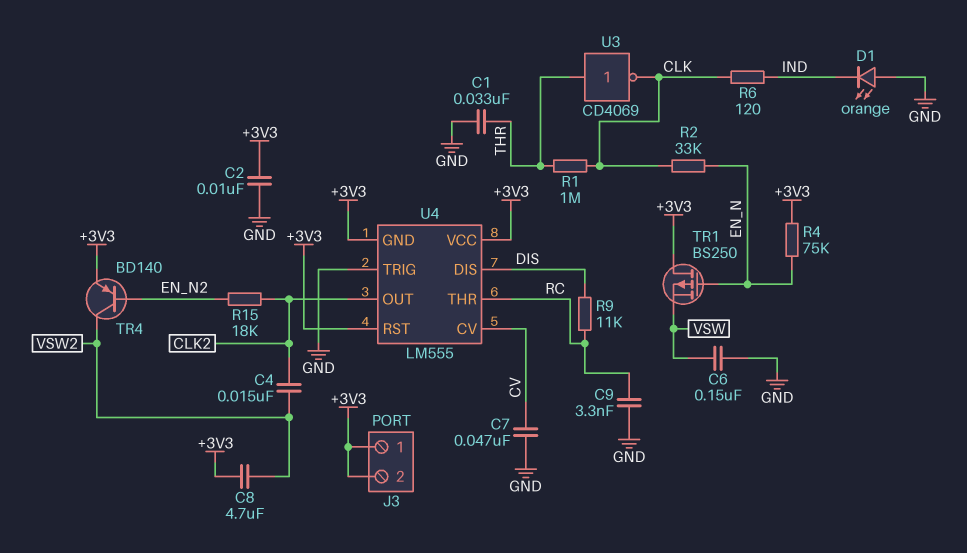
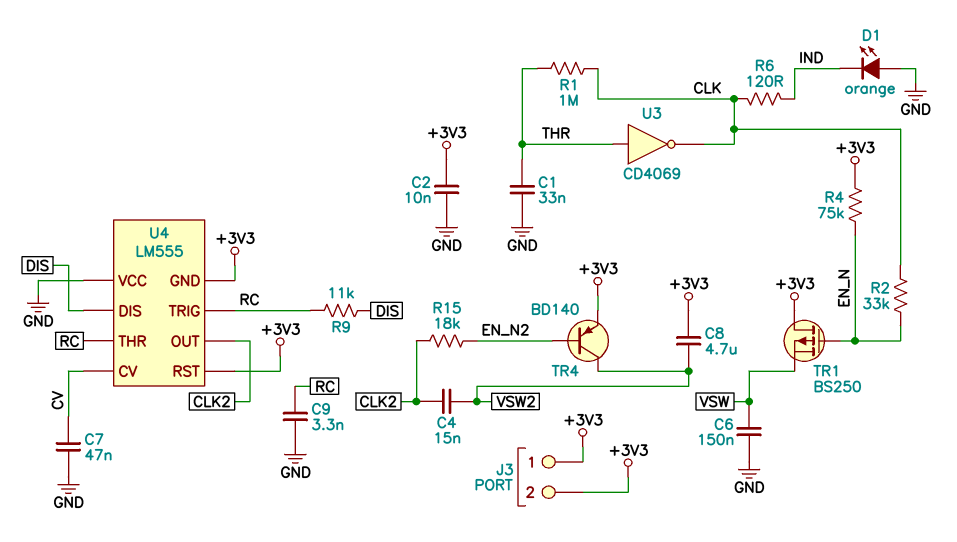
U4 pin TRIG: GND -> RC
U4 pin VCC: +3V3 -> GND

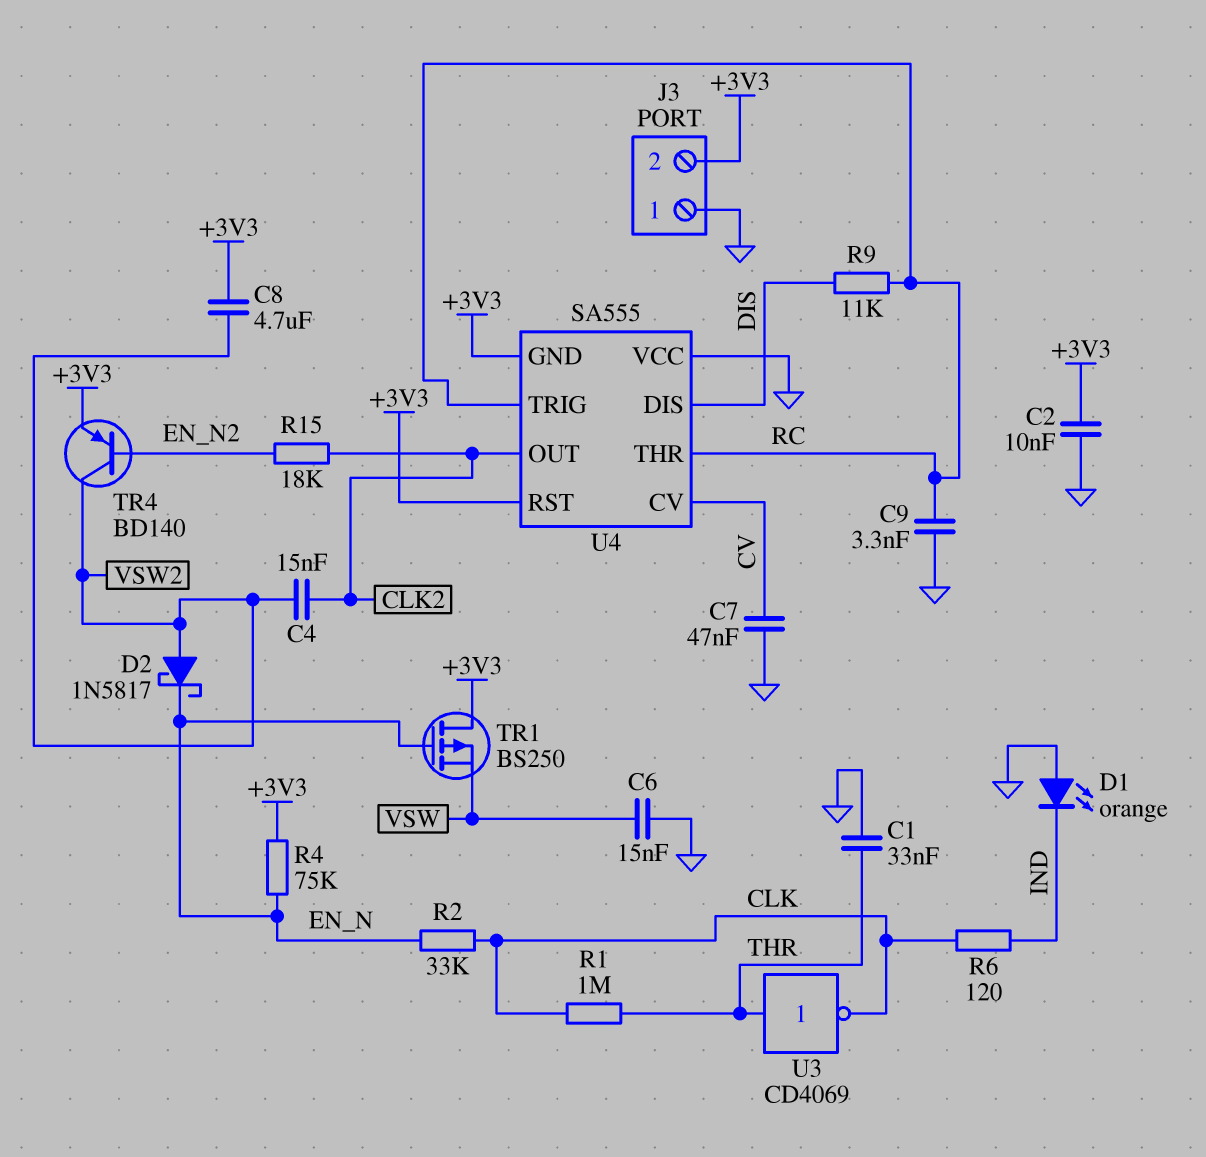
C6: 150nF (GND, VSW) -> 15nF (GND, VSW)
D2: none -> schottky 1N5817 (A VSW2, K EN_N)
J3 pin 1: +3V3 -> GND
U4: LM555 -> SA555

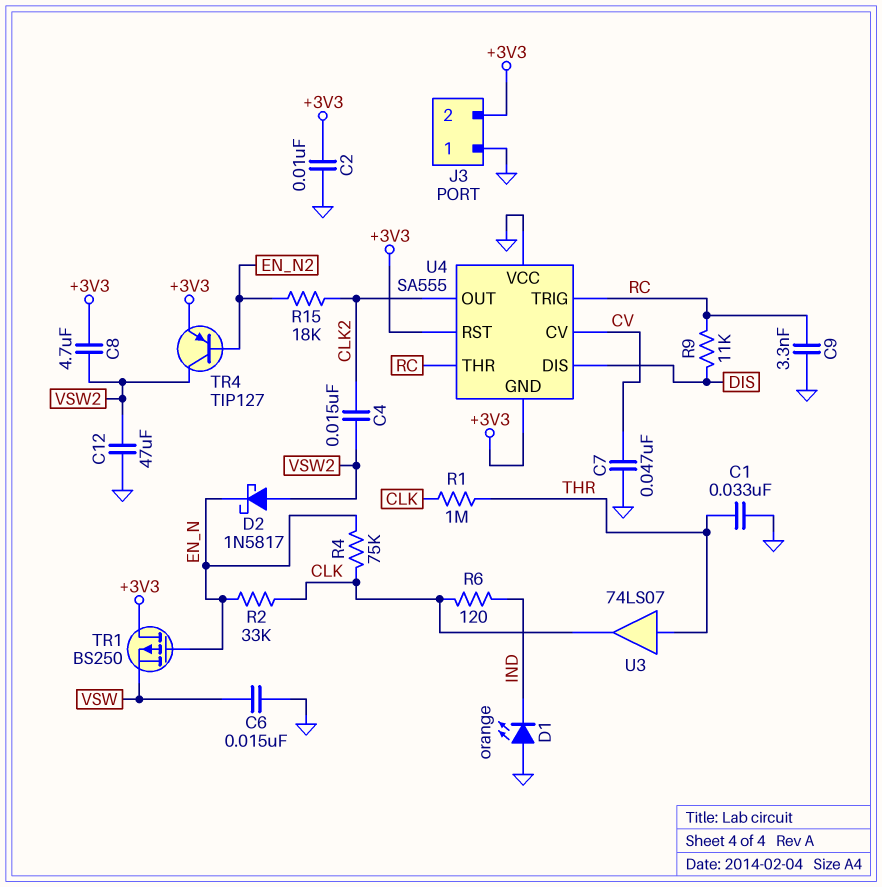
C12: none -> 47uF (GND, VSW2)
R4: 75k (+3V3, EN_N) -> 75k (CLK, EN_N)
TR4: PNP BD140 (B EN_N2, C VSW2, E +3V3) -> PNP TIP127 (B EN_N2, C VSW2, E +3V3)
U3: NOT CD4069 (in THR, out CLK) -> buffer 74LS07 (in THR, out CLK)

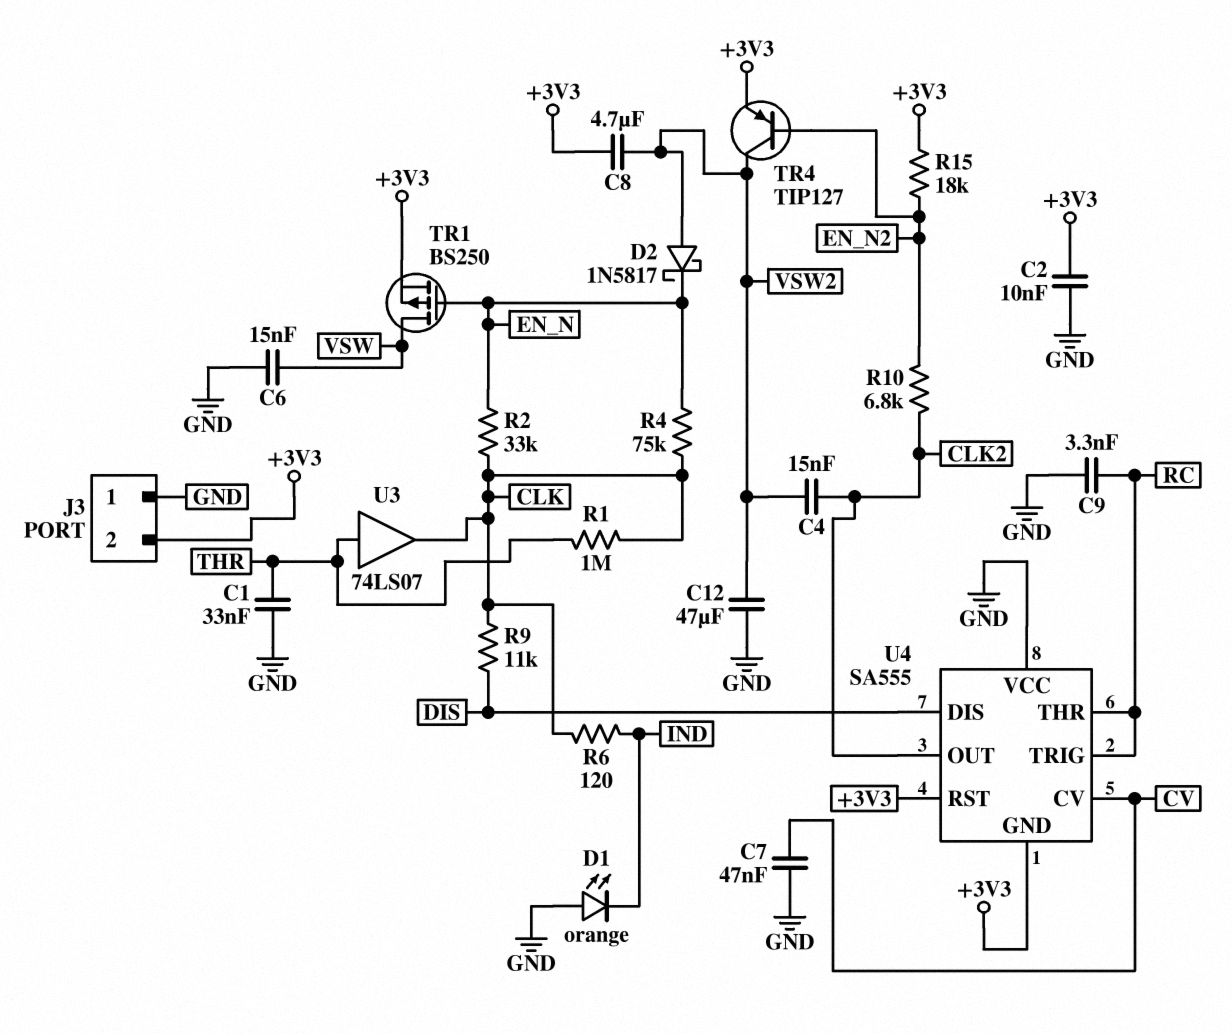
R9: 11k (DIS, RC) -> 11k (CLK, DIS)
R10: none -> 6.8k (CLK2, EN_N2)
R15: 18k (CLK2, EN_N2) -> 18k (+3V3, EN_N2)
TR1: PMOS BS250 (G EN_N, D +3V3, S VSW) -> PMOS BS250 (G EN_N, D VSW, S +3V3)

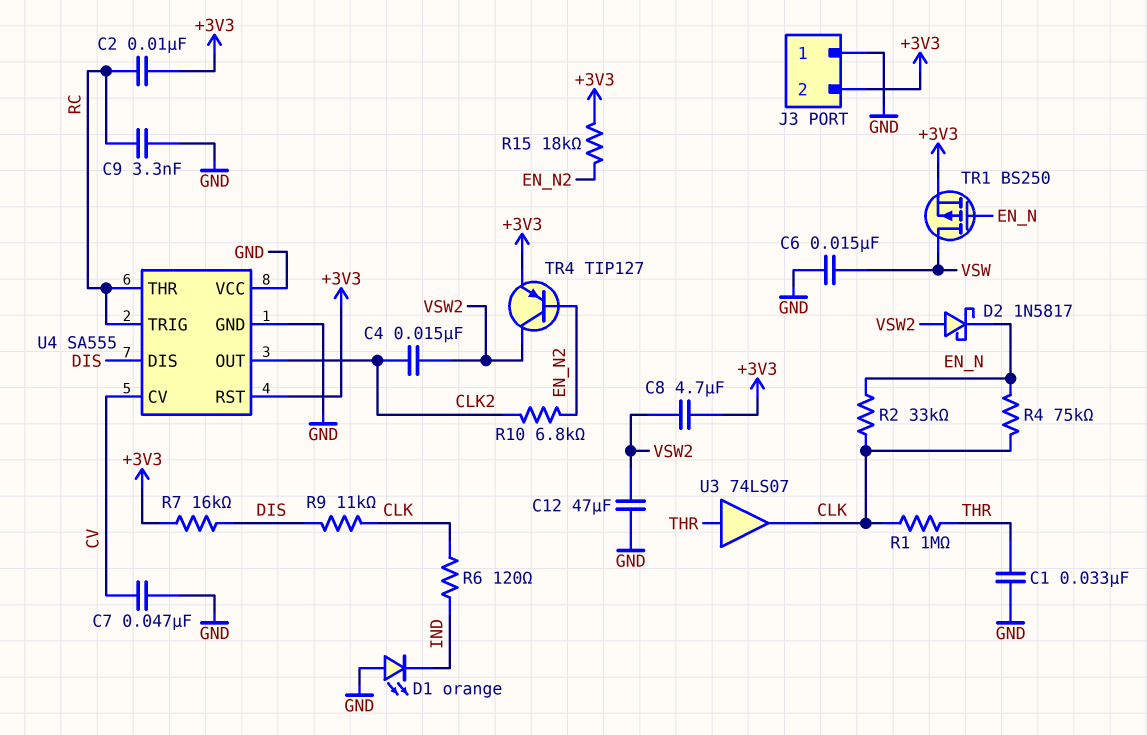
C2: 10nF (+3V3, GND) -> 10nF (+3V3, RC)
R7: none -> 16k (+3V3, DIS)
U4 pin GND: +3V3 -> GND

